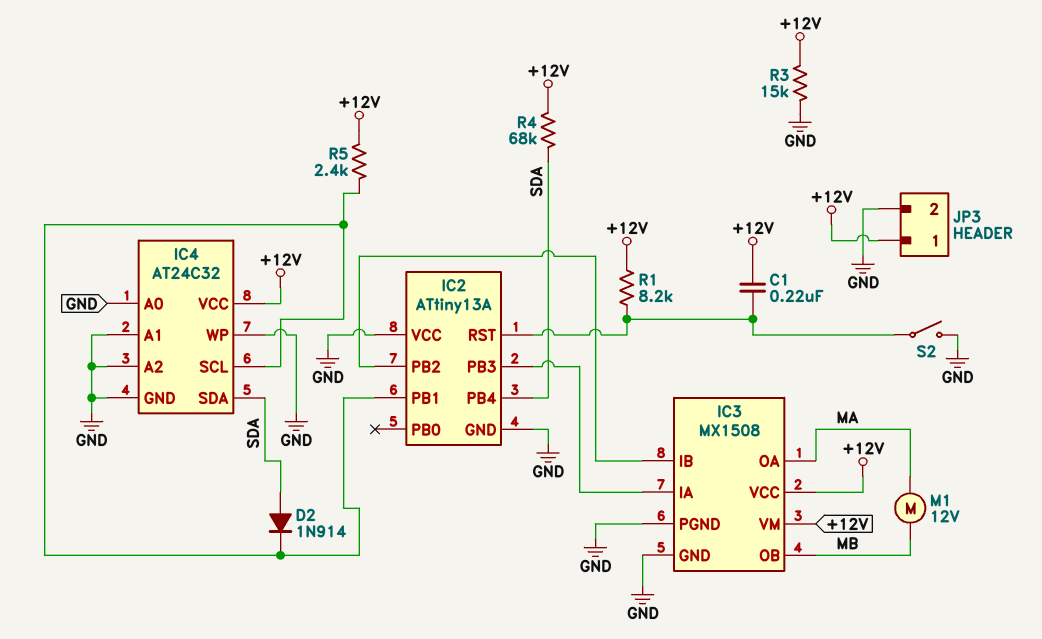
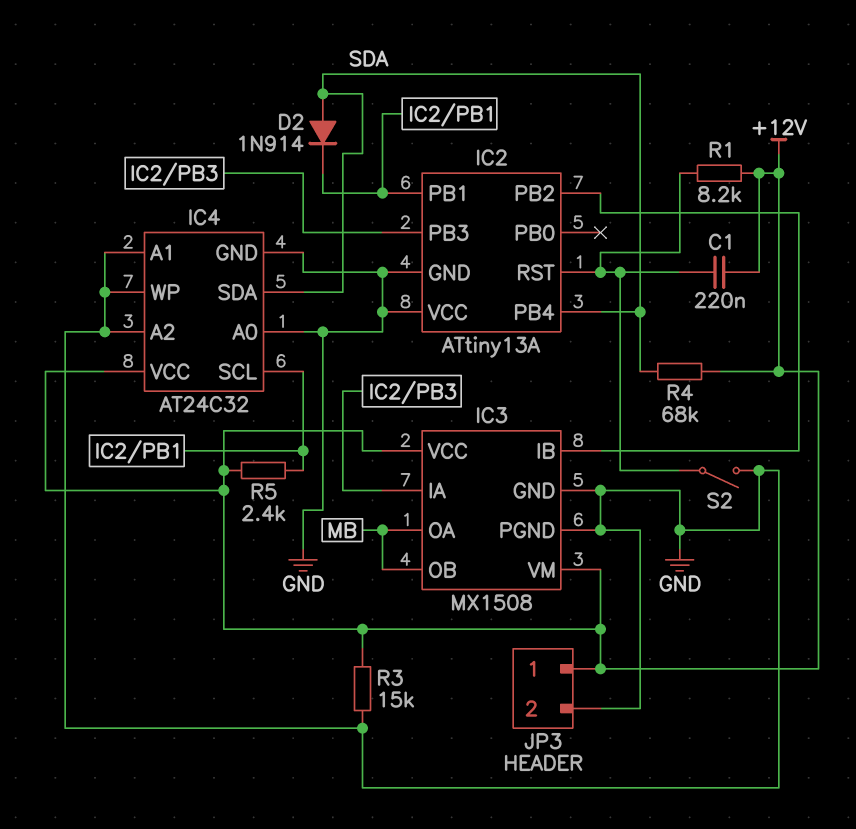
IC3 pin OA: MA -> MB
M1: motor 12V (MA, MB) -> none

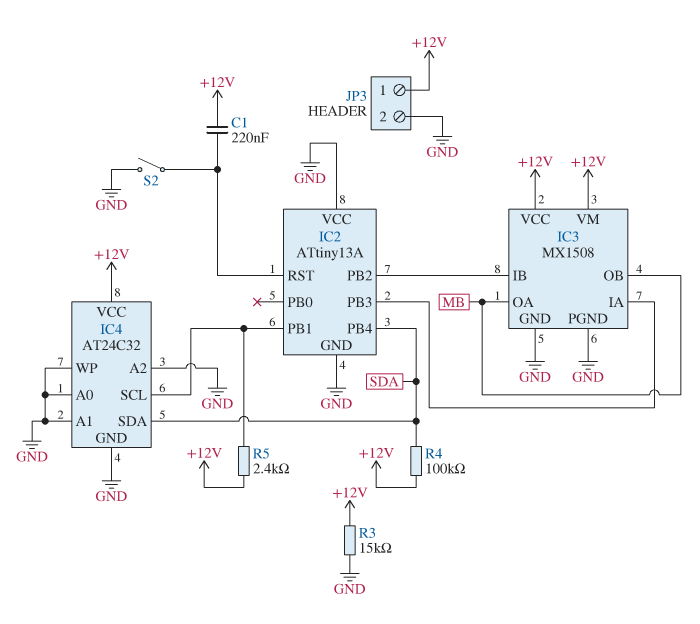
D2: diode 1N914 (A SDA, K IC2/PB1) -> none
R1: 8.2k (+12V, IC2/RST) -> none
R4: 68k (+12V, SDA) -> 100k (+12V, SDA)

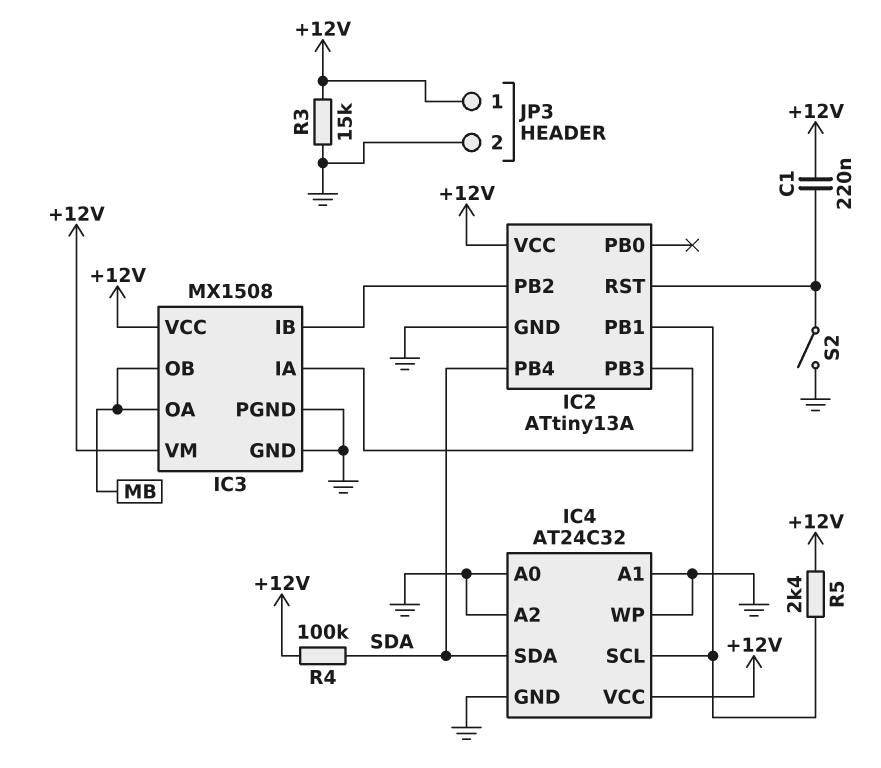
IC2 pin VCC: GND -> +12V

